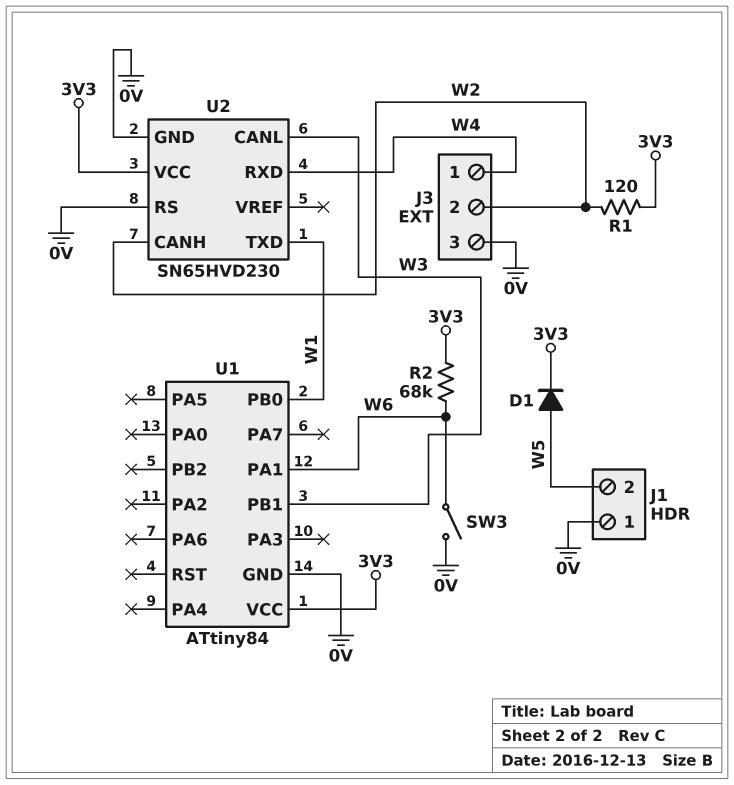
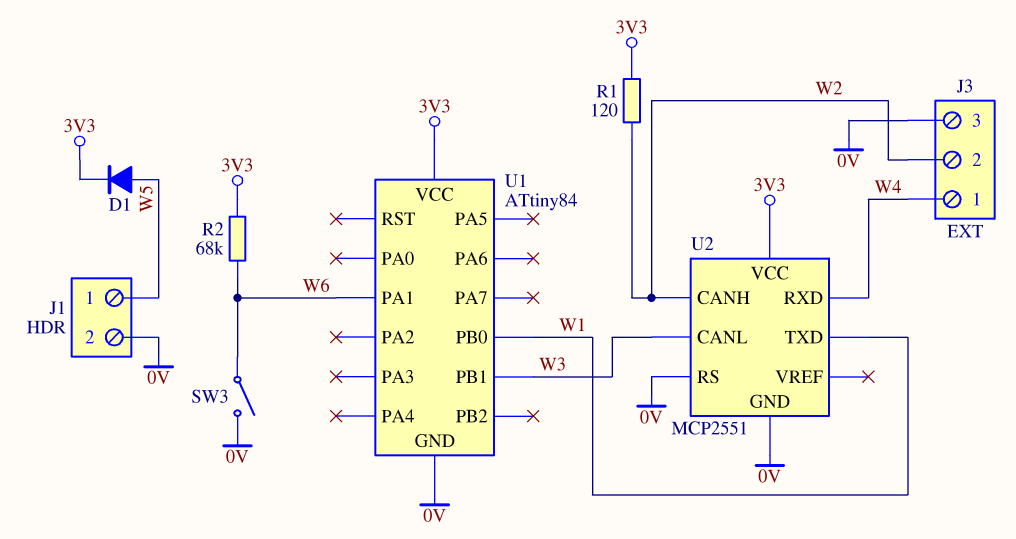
J1 pin 1: 0V -> W5
J1 pin 2: W5 -> 0V
U2: SN65HVD230 -> MCP2551

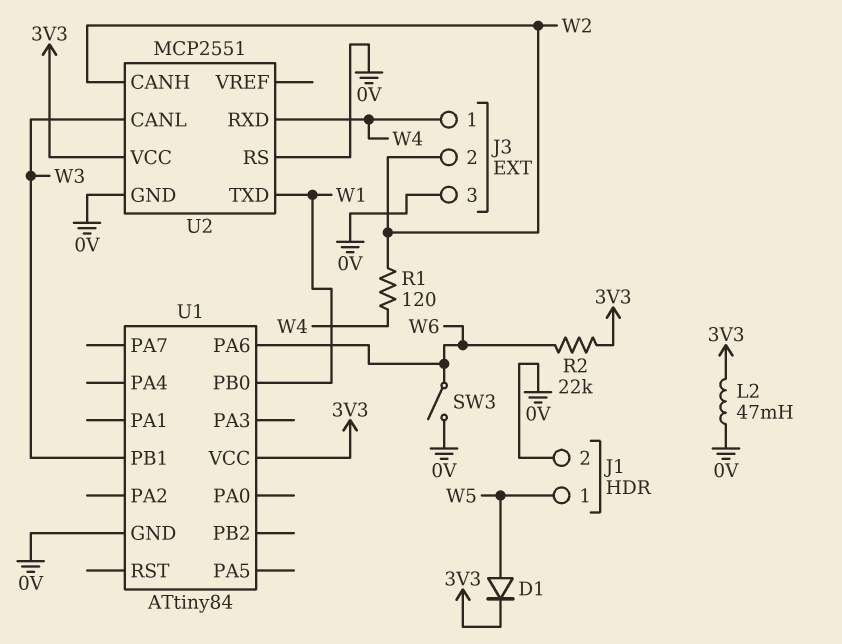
L2: none -> 47mH (0V, 3V3)
R1: 120 (3V3, W2) -> 120 (W2, W4)
R2: 68k (3V3, W6) -> 22k (3V3, W6)
U1 pin PA1: W6 -> none
U1 pin PA6: none -> W6

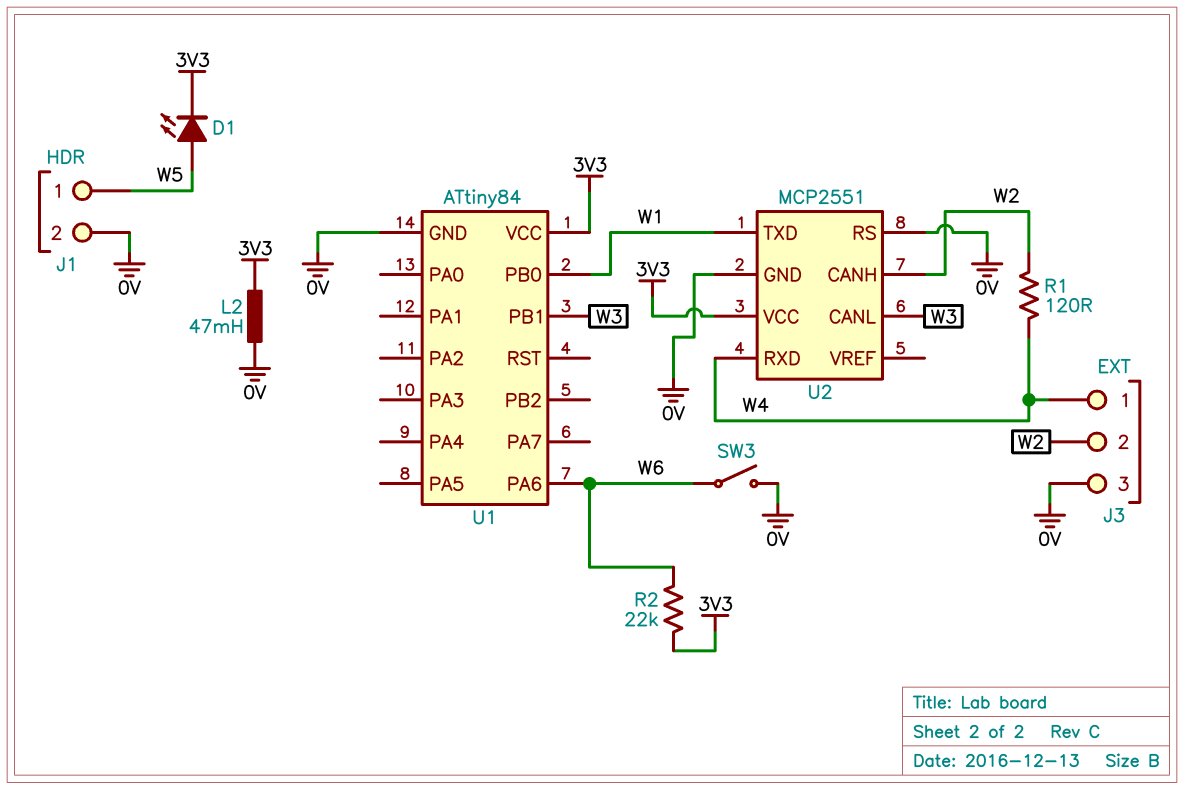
D1: diode (A W5, K 3V3) -> LED (A W5, K 3V3)

